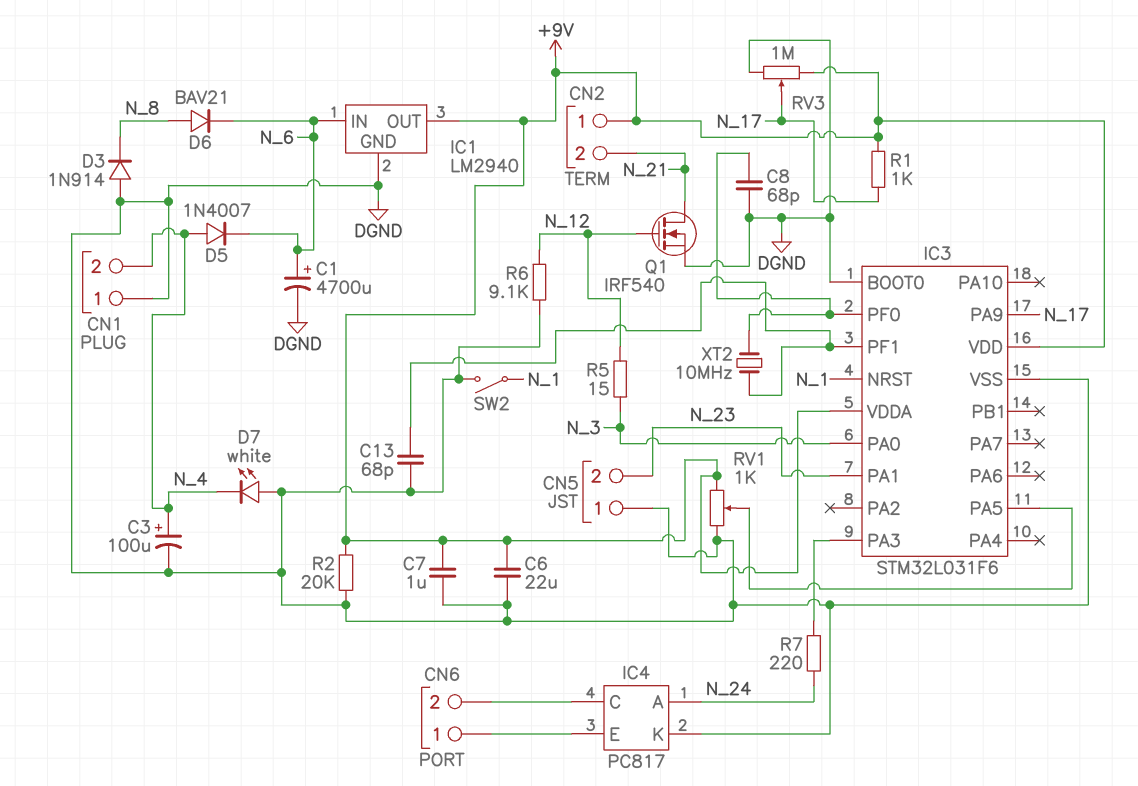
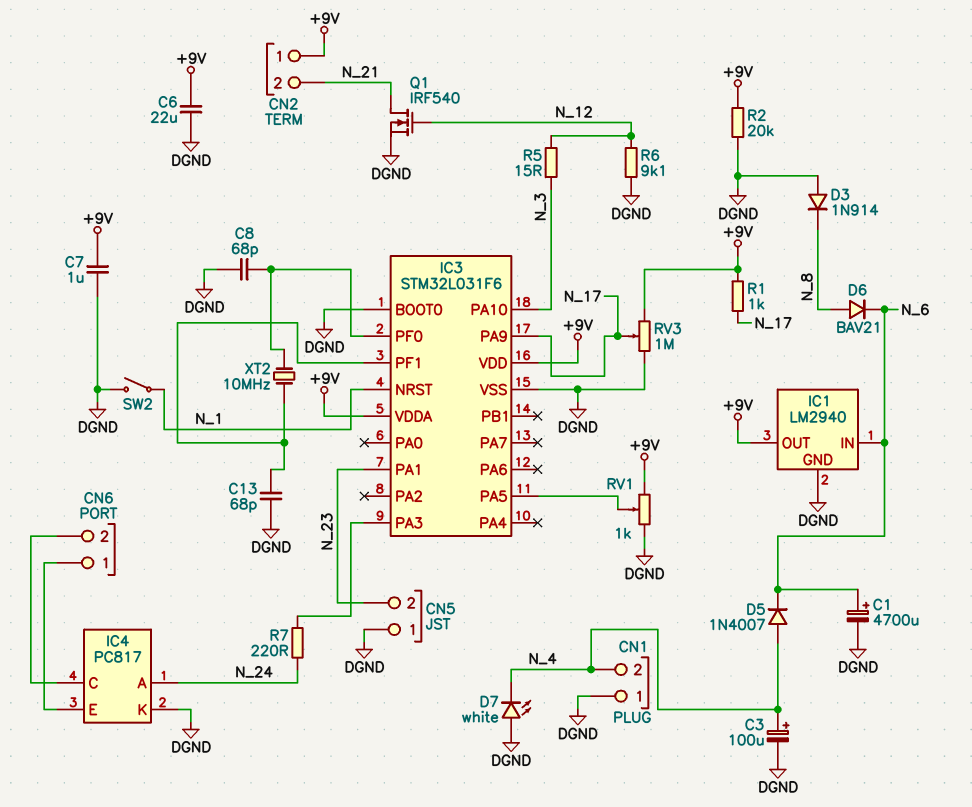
IC3 pin PA0: N_3 -> none
IC3 pin PA10: none -> N_3

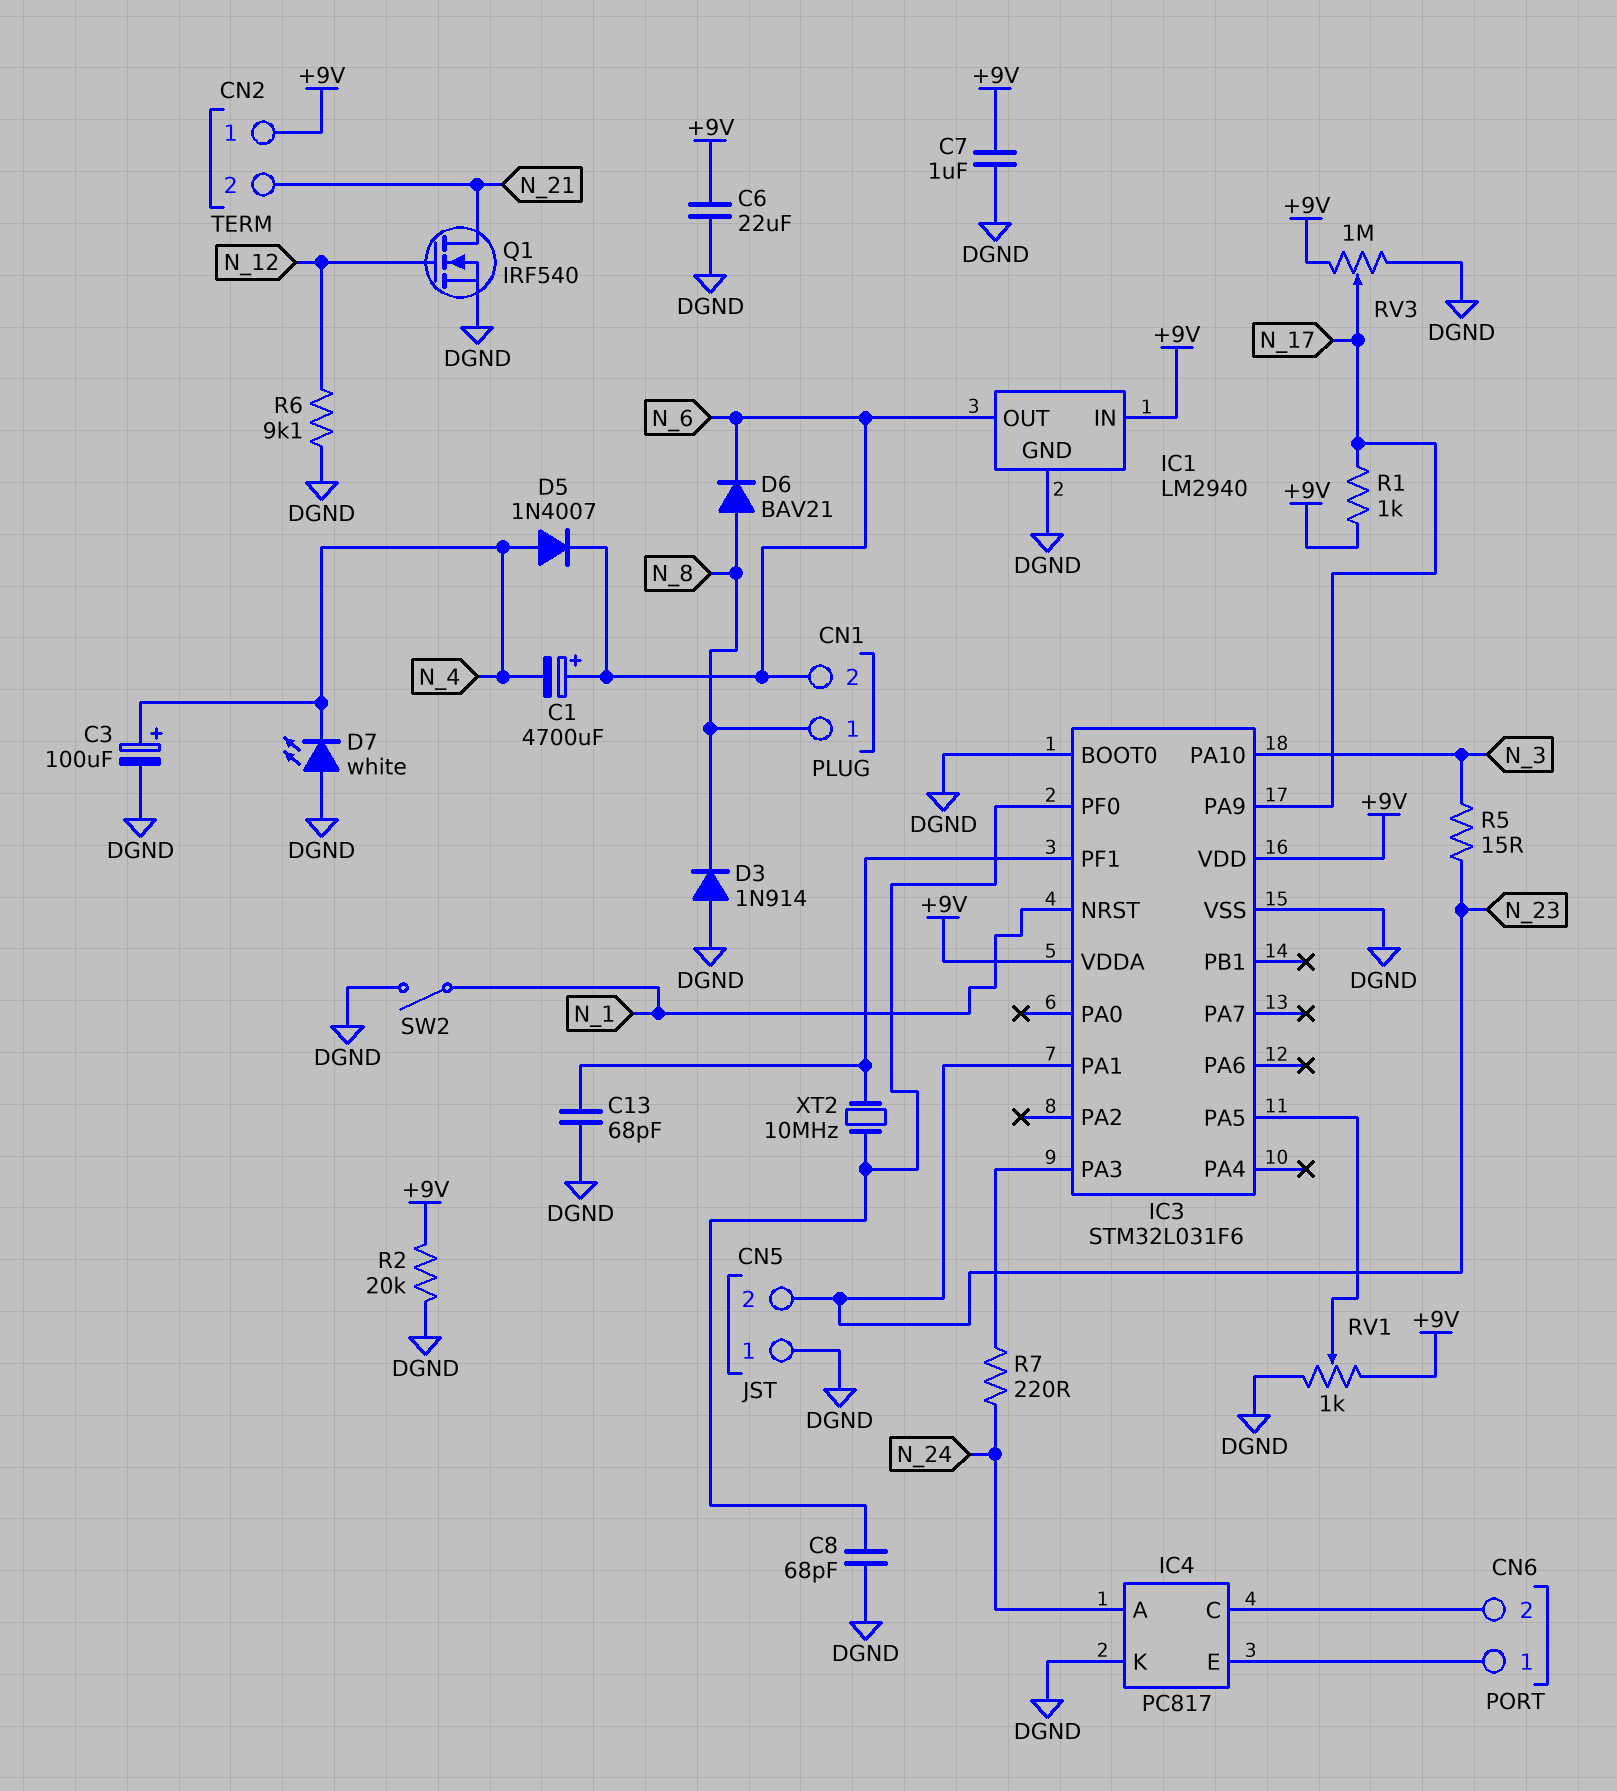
C1: 4700uF (plus N_6, minus DGND) -> 4700uF (plus N_6, minus N_4)
CN1 pin 1: DGND -> N_8
CN1 pin 2: N_4 -> N_6
IC1 pin IN: N_6 -> +9V
IC1 pin OUT: +9V -> N_6
R5: 15 (N_3, N_12) -> 15 (N_3, N_23)

